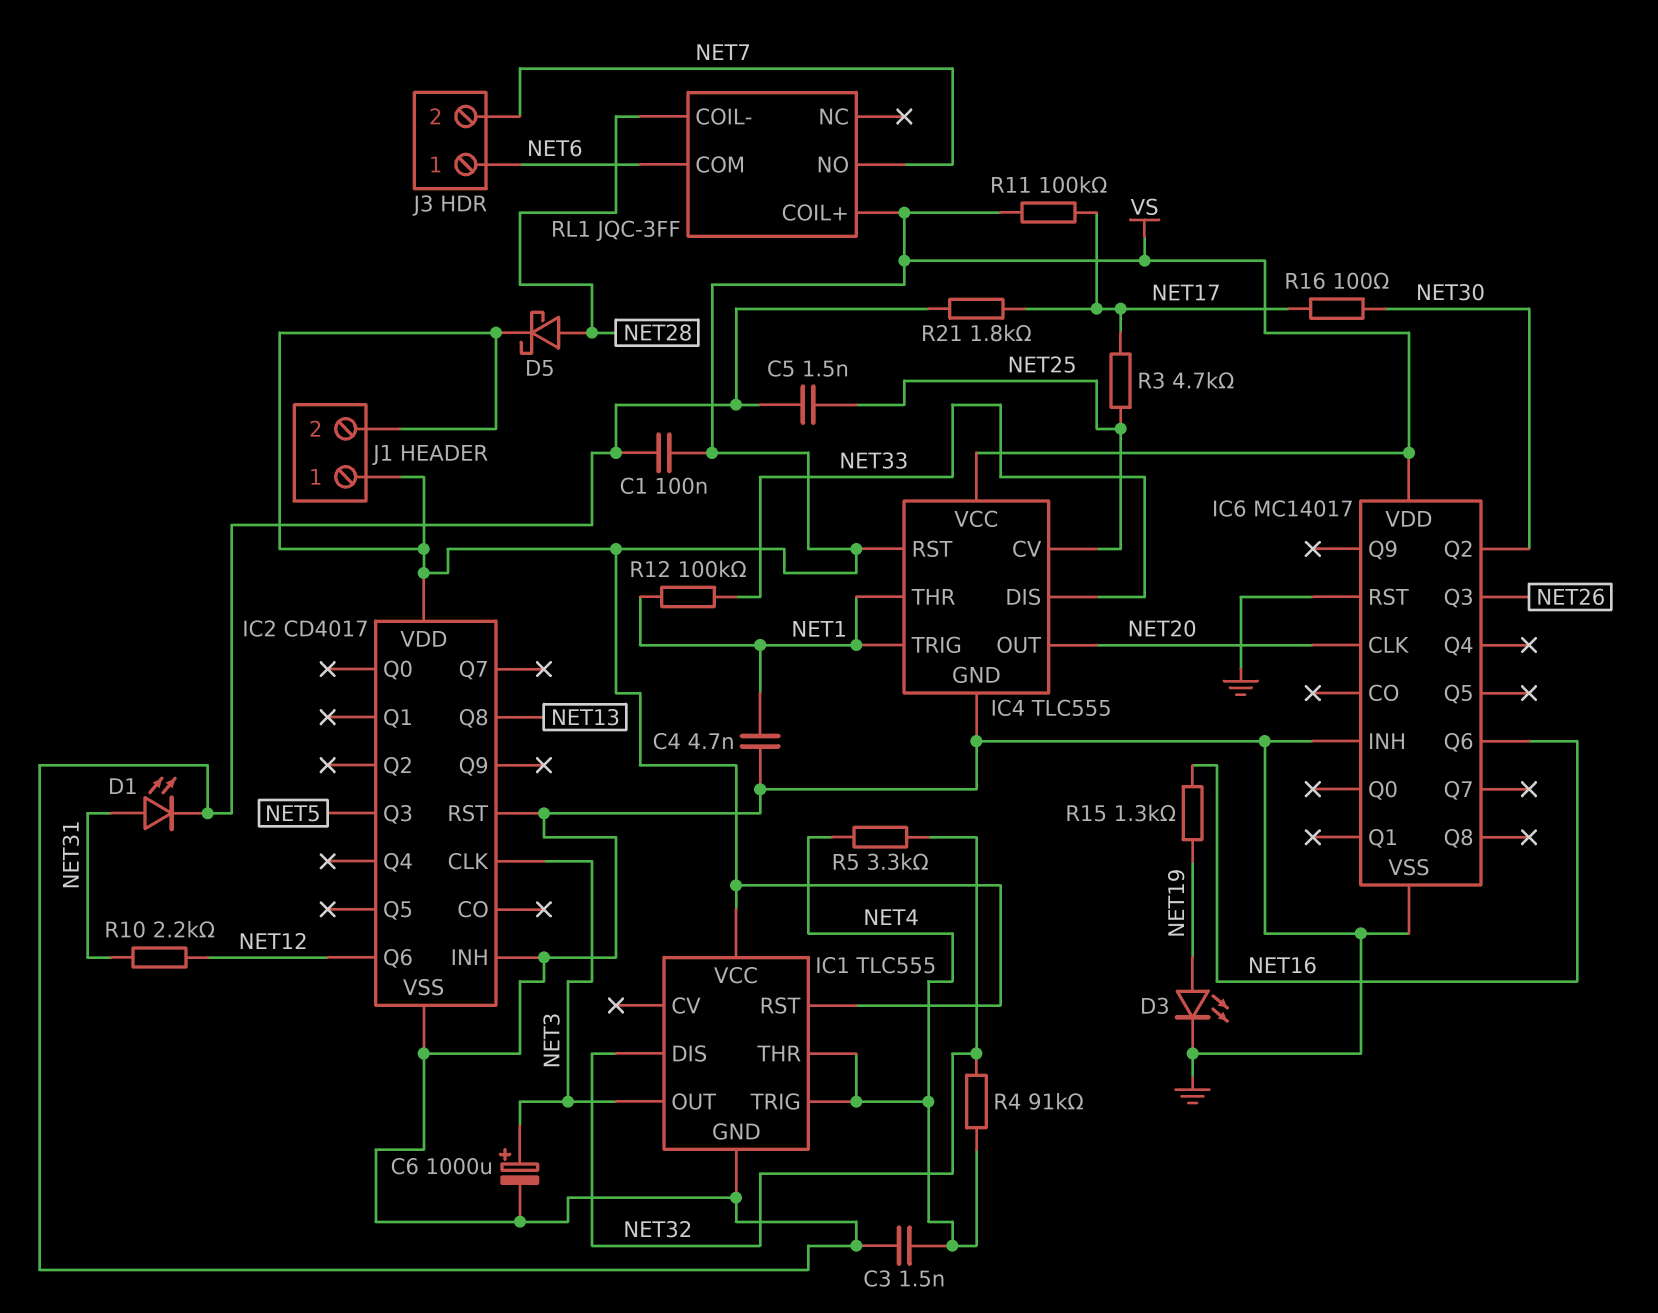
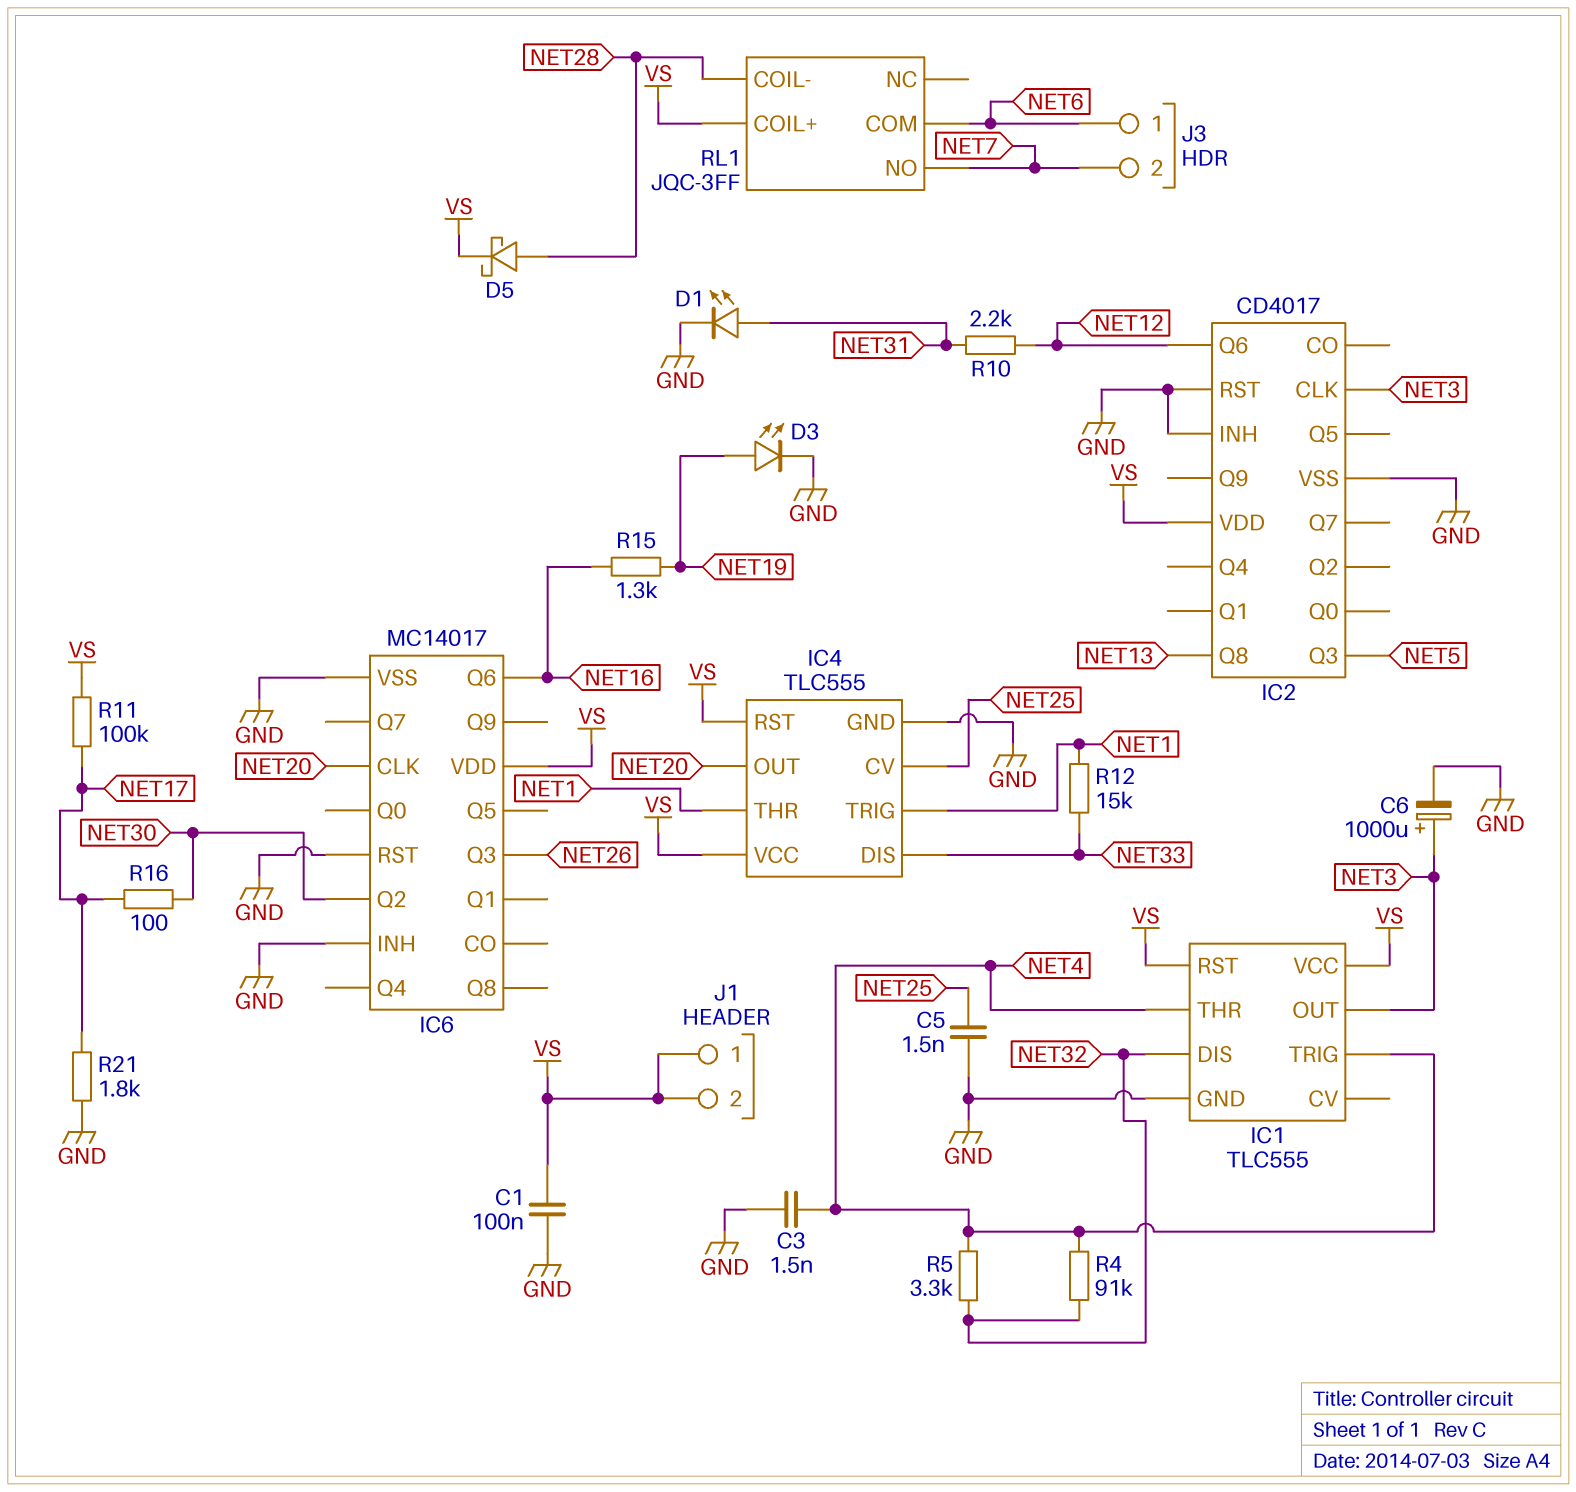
C4: 4.7nF (GND, NET1) -> none
R3: 4.7k (NET17, NET25) -> none
R12: 100k (NET1, NET33) -> 15k (NET1, NET33)

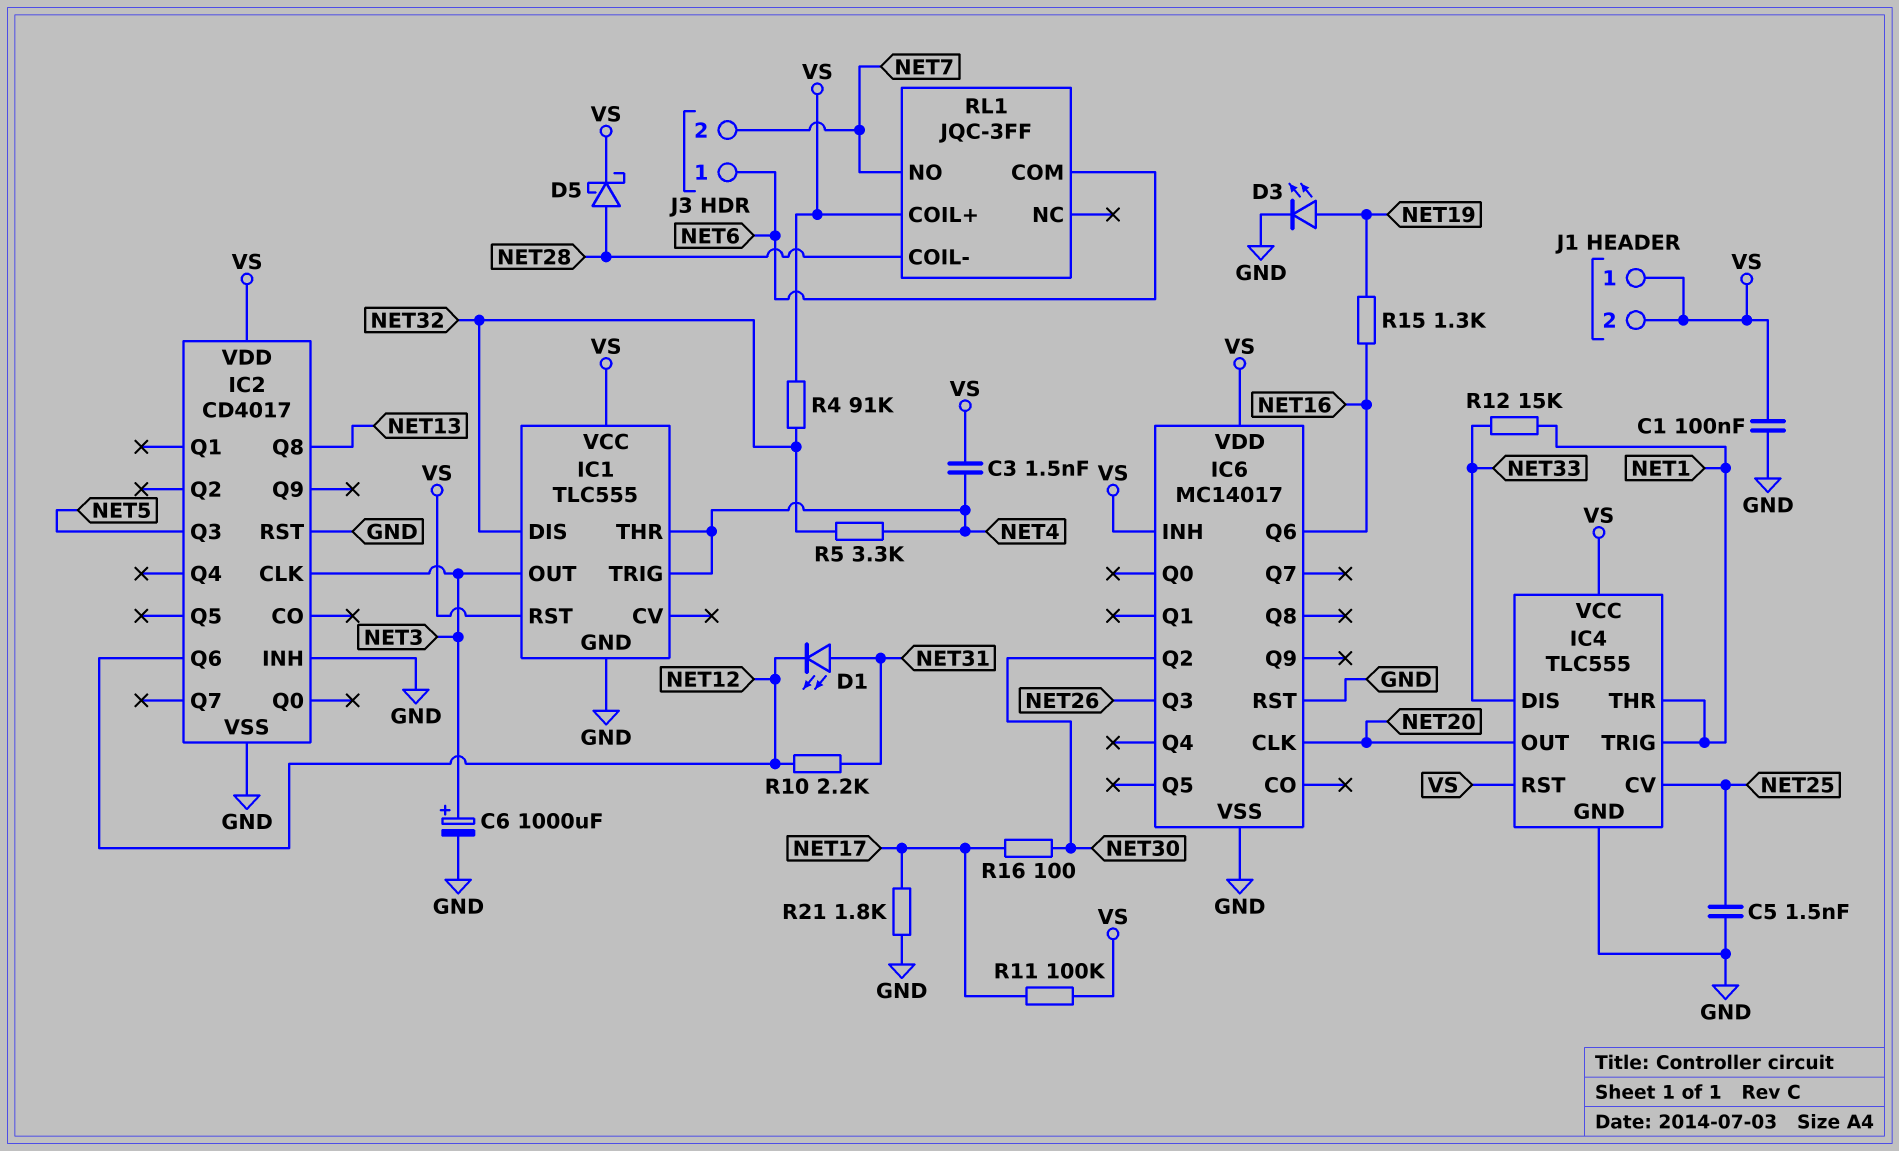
C3: 1.5nF (GND, NET4) -> 1.5nF (NET4, VS)
D1: LED (A NET31, K GND) -> LED (A NET31, K NET12)
IC6 pin INH: GND -> VS
R4: 91k (NET4, NET32) -> 91k (NET32, VS)

